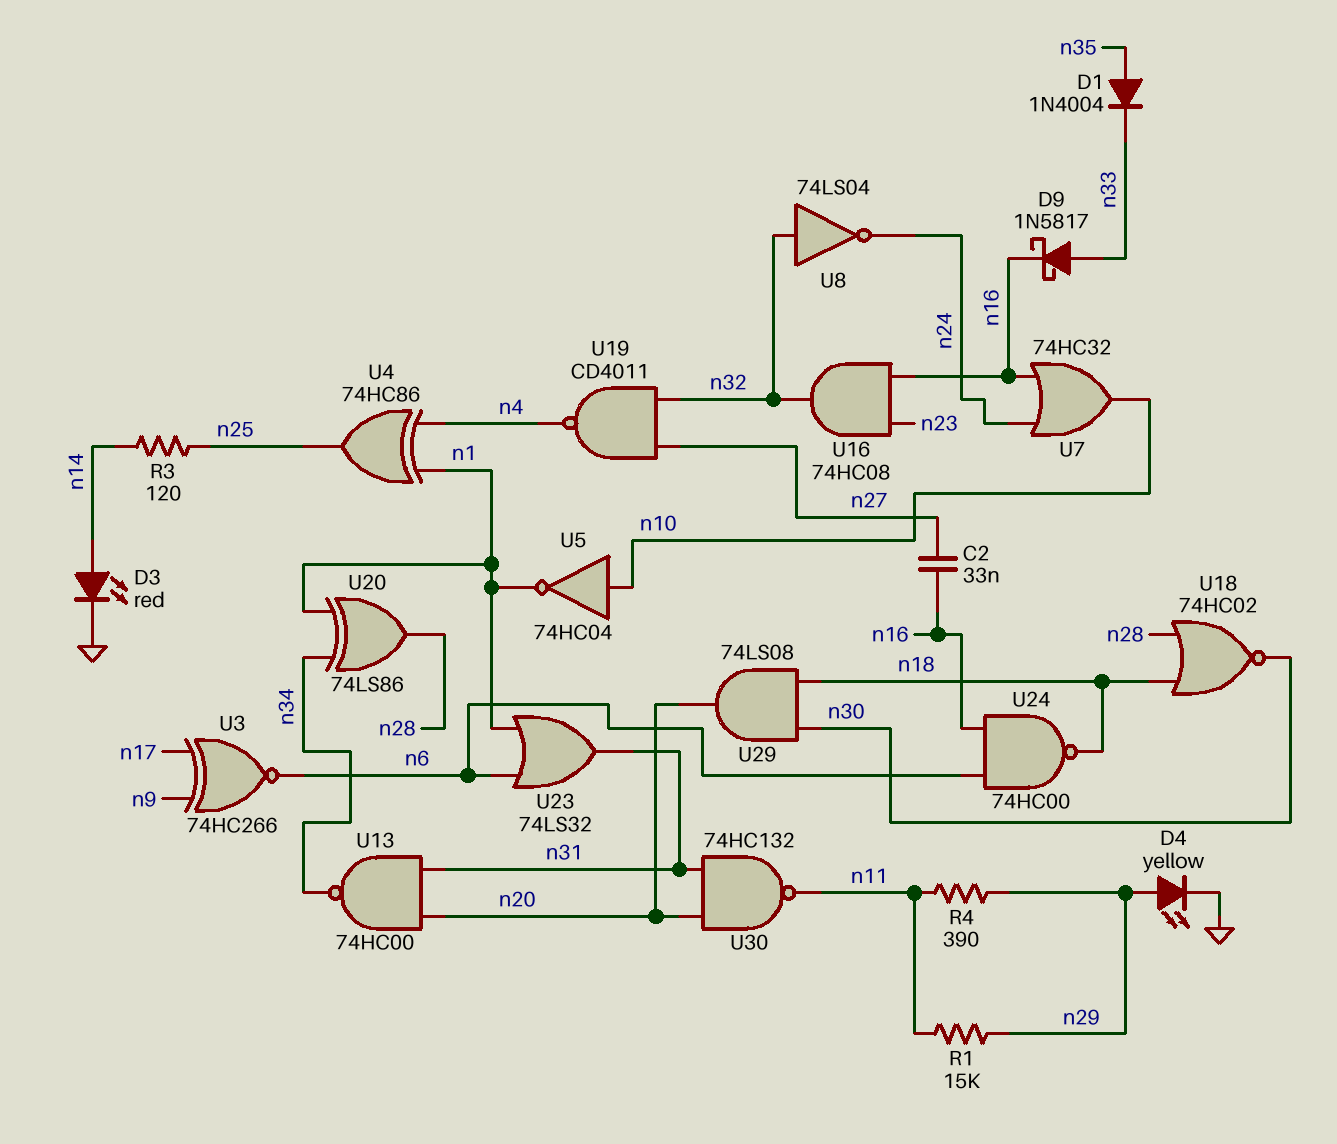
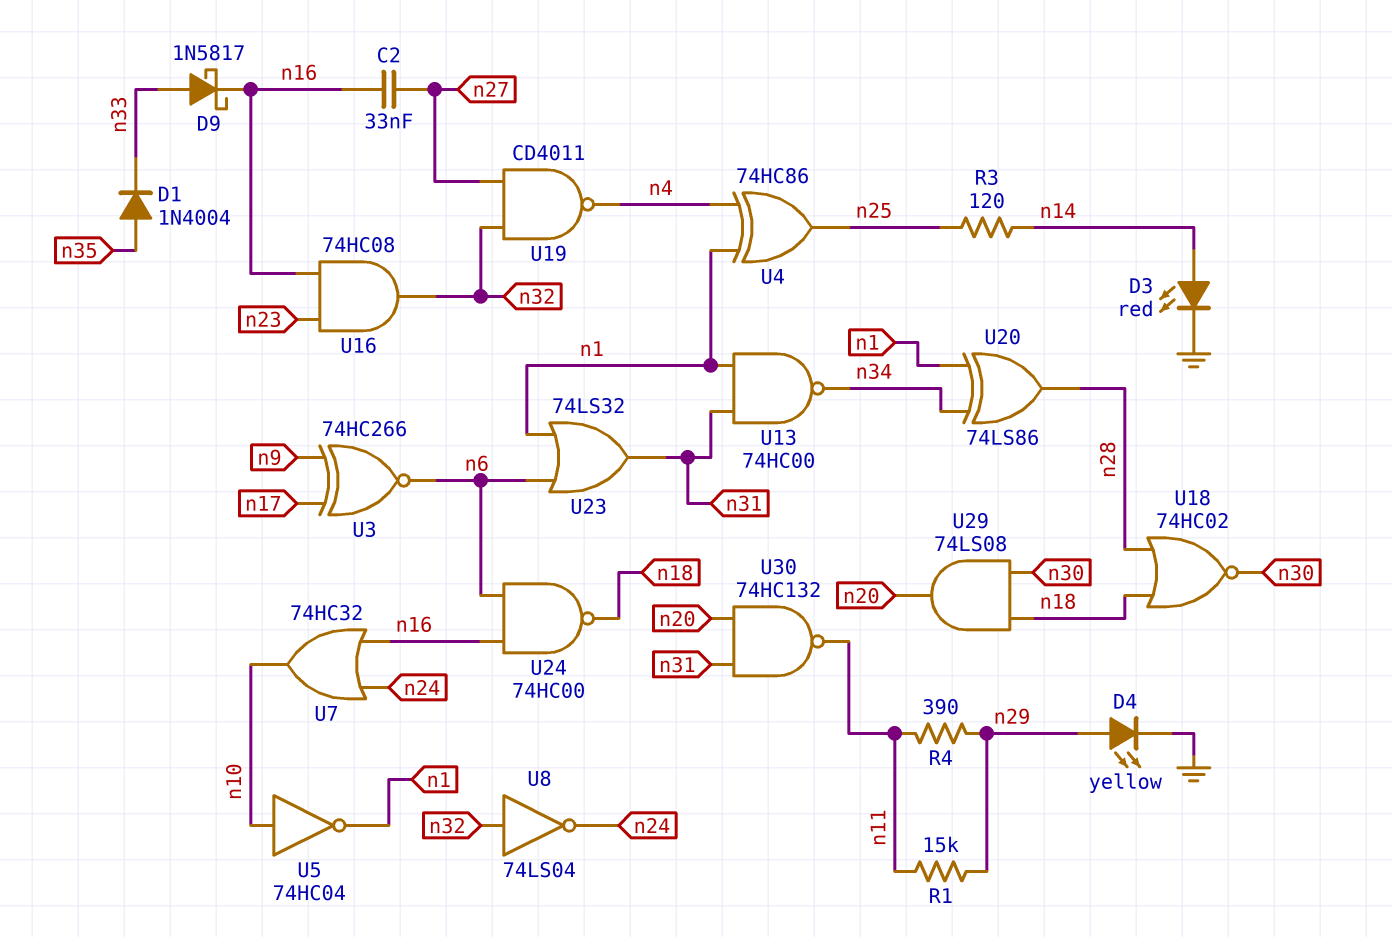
U13: NAND 74HC00 (in n20, in n31, out n34) -> NAND 74HC00 (in n1, in n31, out n34)

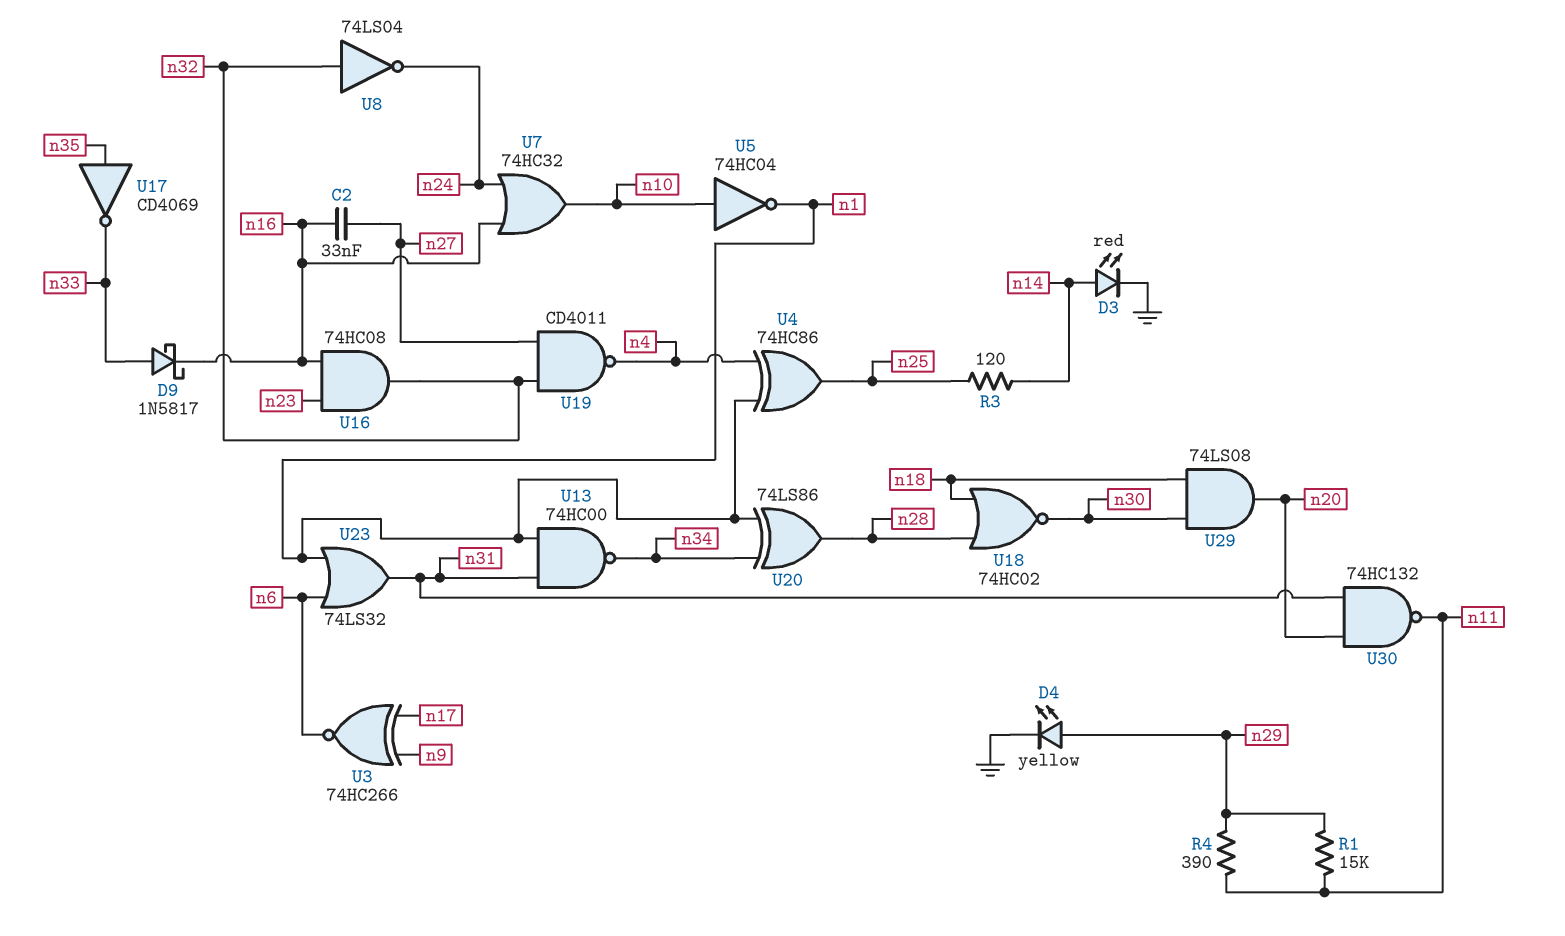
D1: diode 1N4004 (A n35, K n33) -> none
U17: none -> NOT CD4069 (in n35, out n33)
U24: NAND 74HC00 (in n6, in n16, out n18) -> none

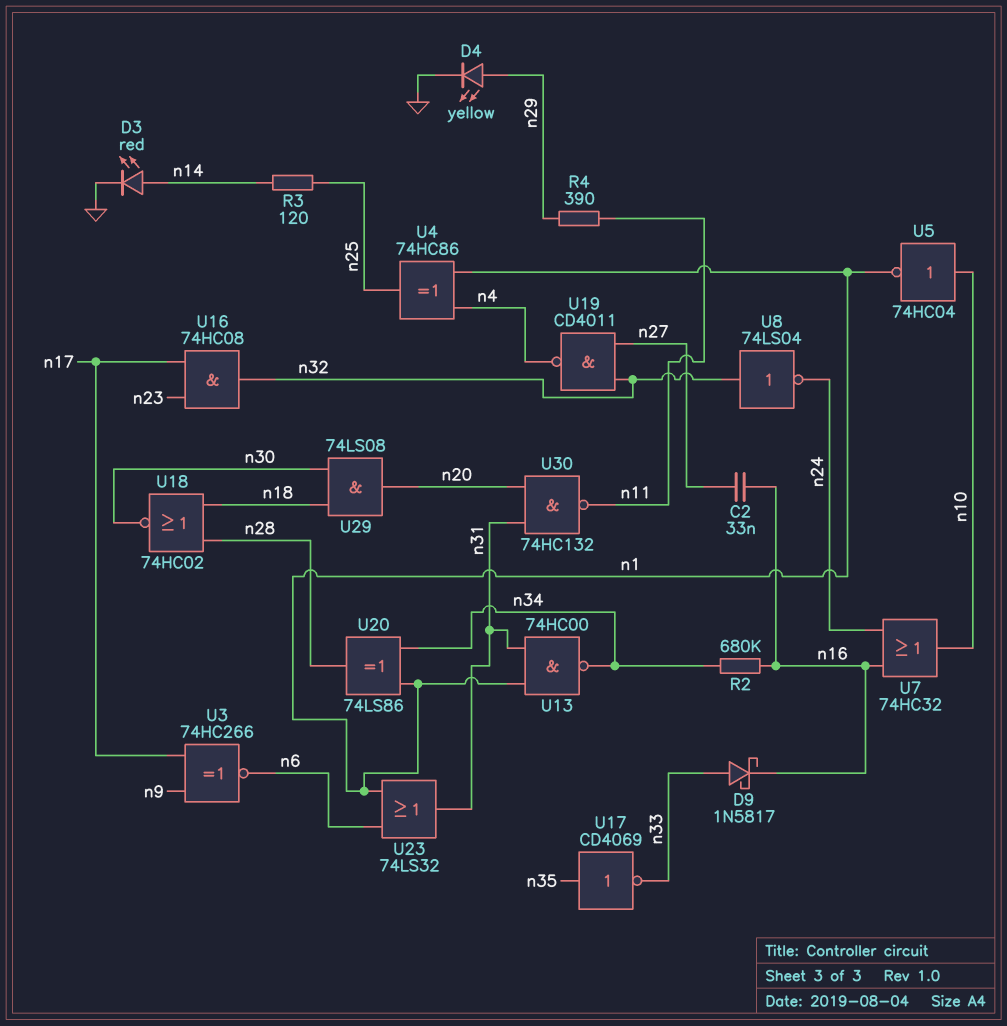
R1: 15k (n11, n29) -> none
R2: none -> 680k (n16, n34)
U16: AND 74HC08 (in n16, in n23, out n32) -> AND 74HC08 (in n17, in n23, out n32)

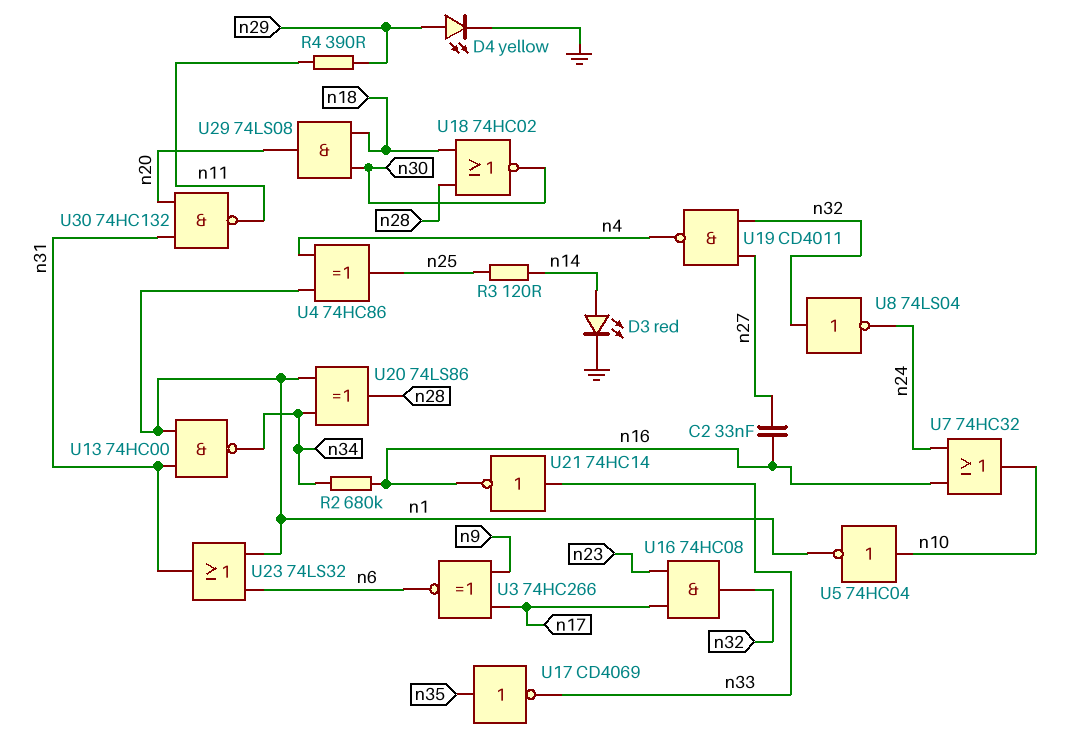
D9: schottky 1N5817 (A n33, K n16) -> none
U21: none -> NOT 74HC14 (in n33, out n16)

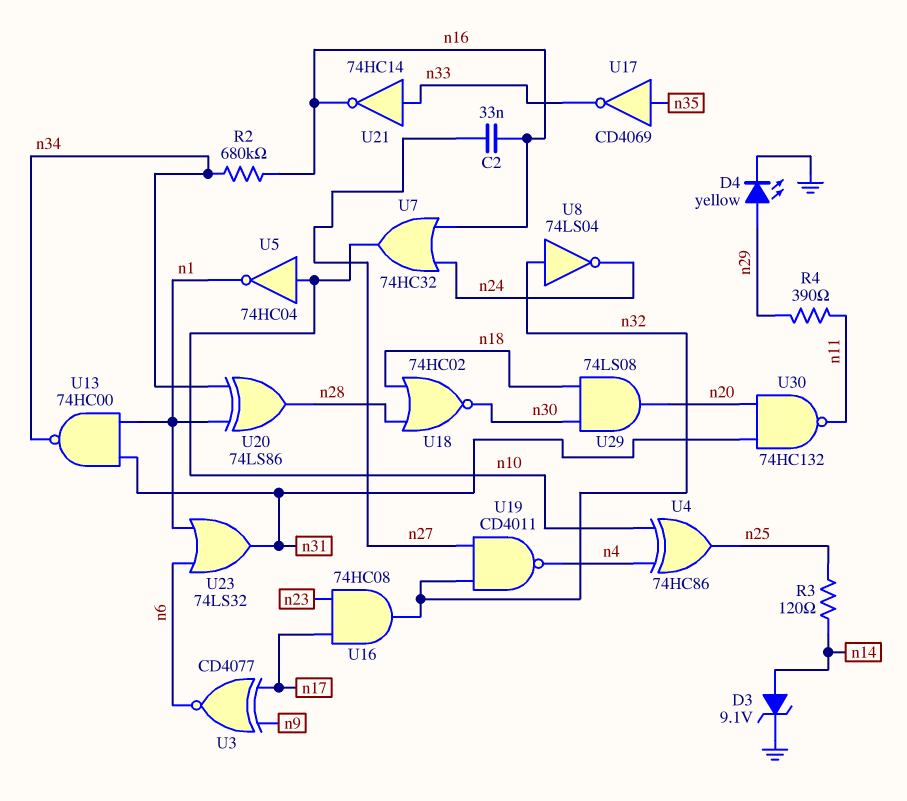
D3: LED red (A n14, K GND) -> zener 9.1V (A n14, K GND)
U3: XNOR 74HC266 (in n9, in n17, out n6) -> XNOR CD4077 (in n9, in n17, out n6)
U4: XOR 74HC86 (in n1, in n4, out n25) -> XOR 74HC86 (in n4, in n10, out n25)

